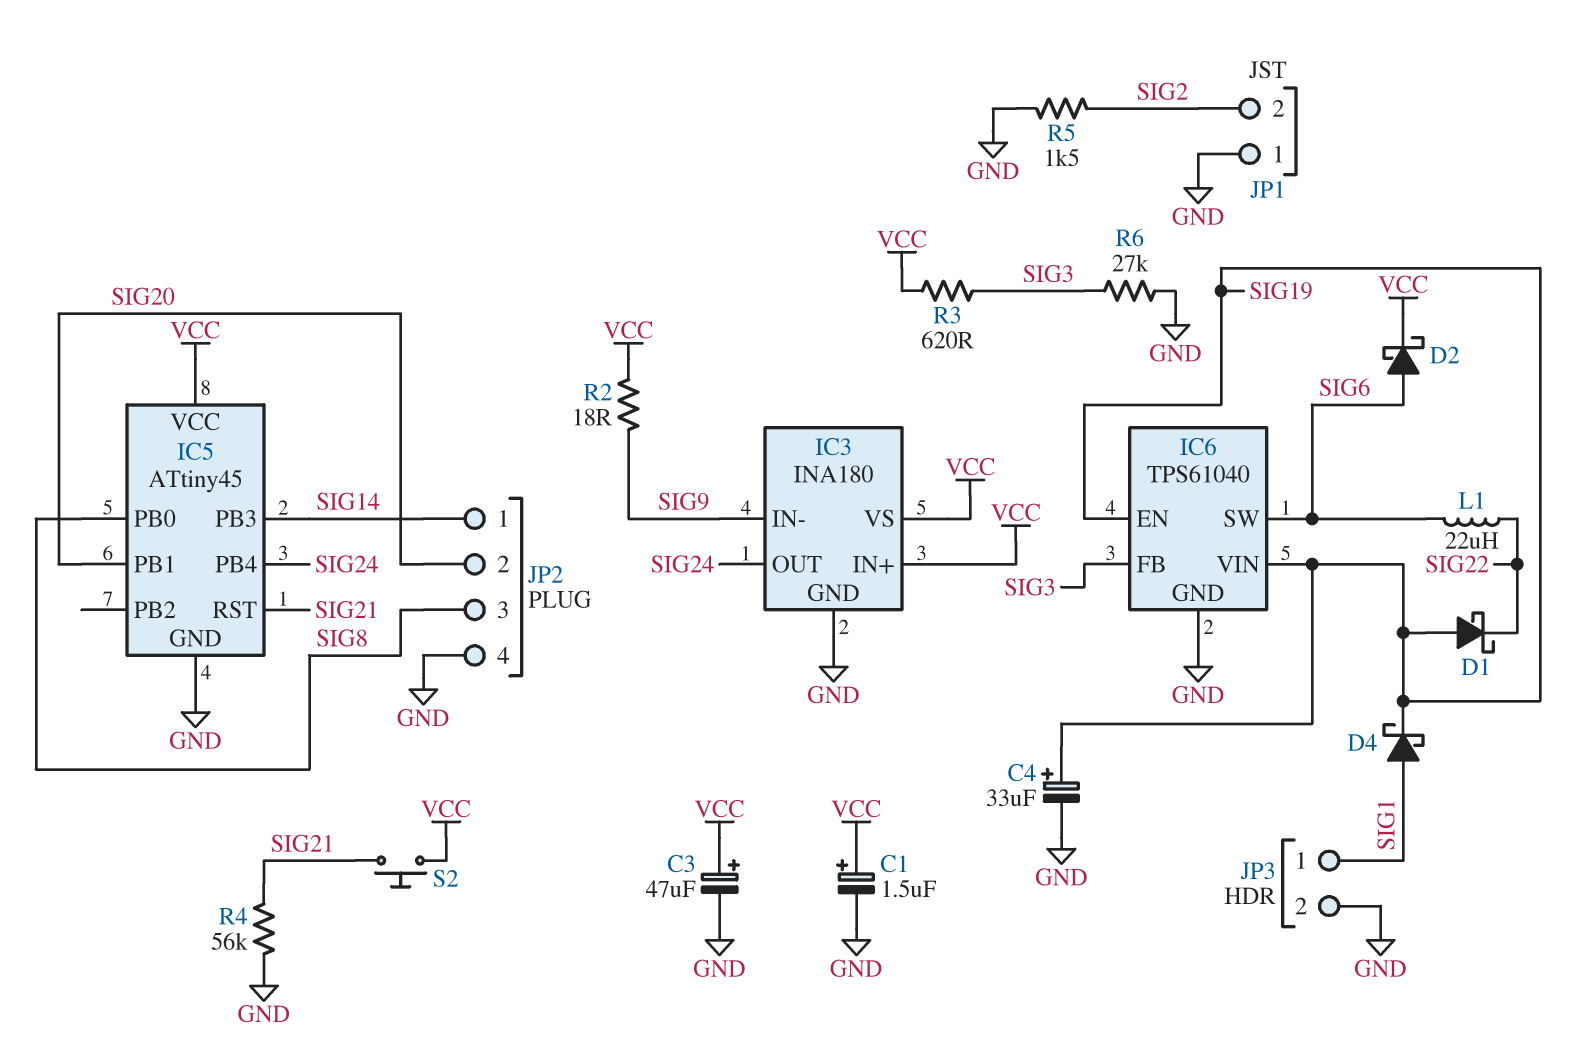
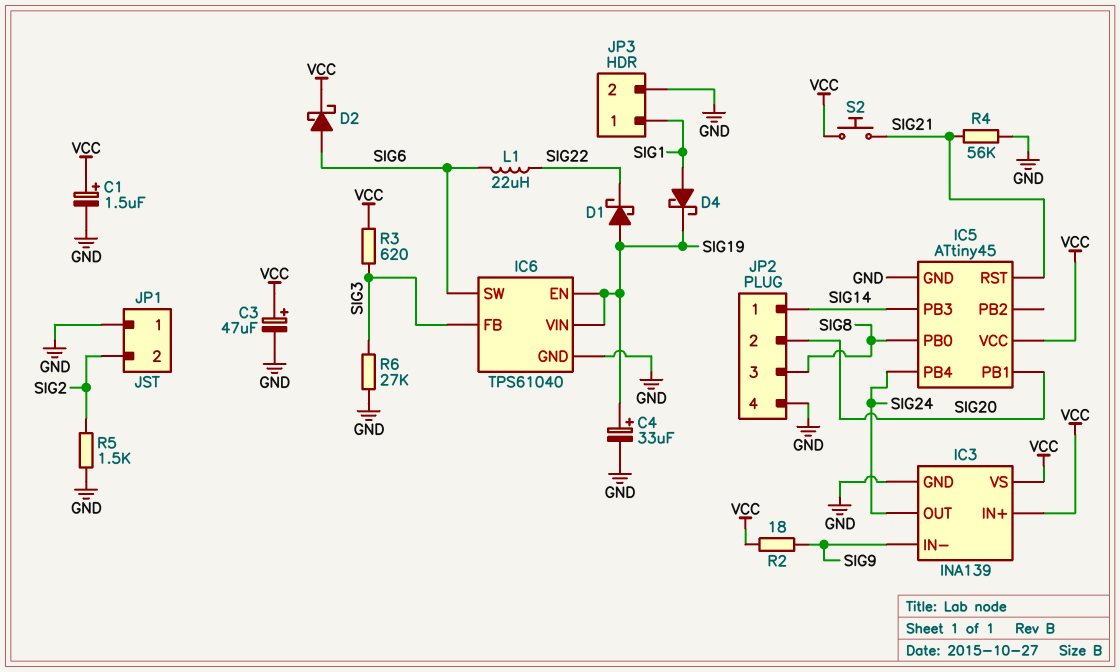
IC3: INA180 -> INA139

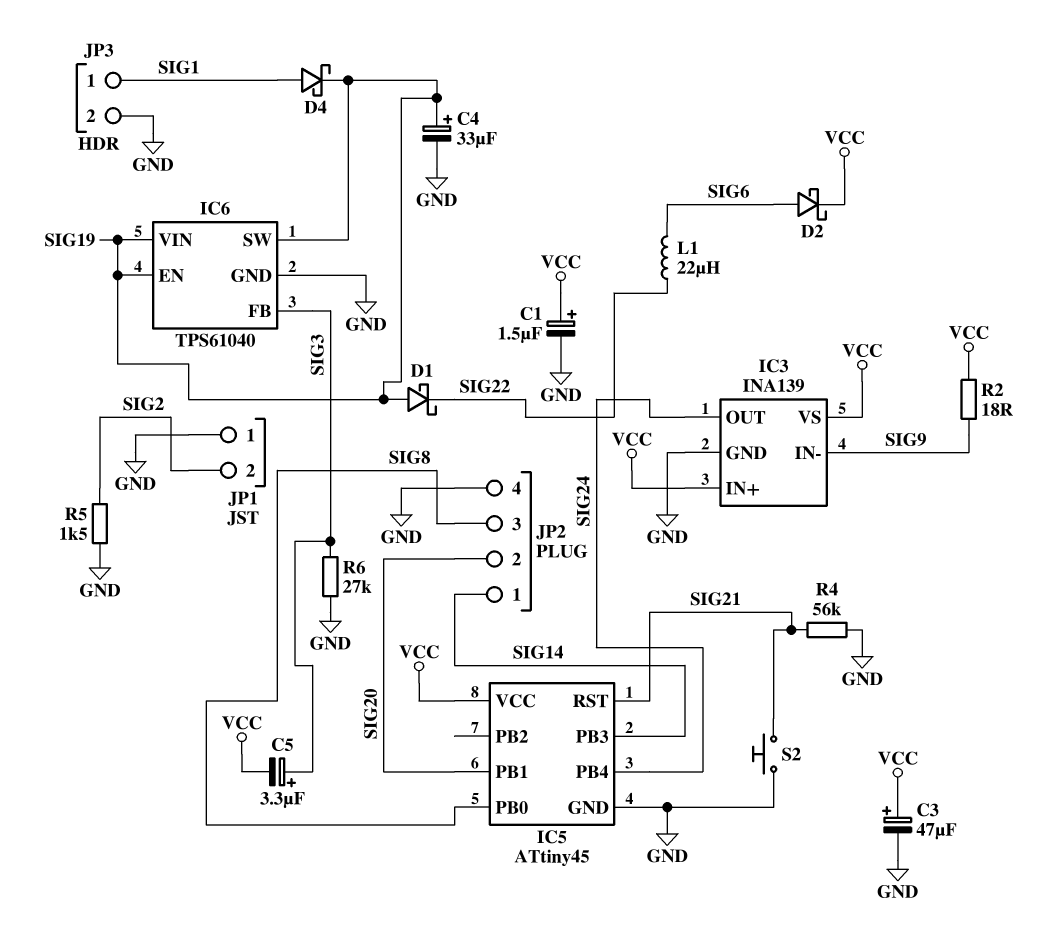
C5: none -> 3.3uF (plus SIG3, minus VCC)
IC6 pin SW: SIG6 -> SIG19
R3: 620 (SIG3, VCC) -> none
S2: button (SIG21, VCC) -> button (GND, SIG21)

